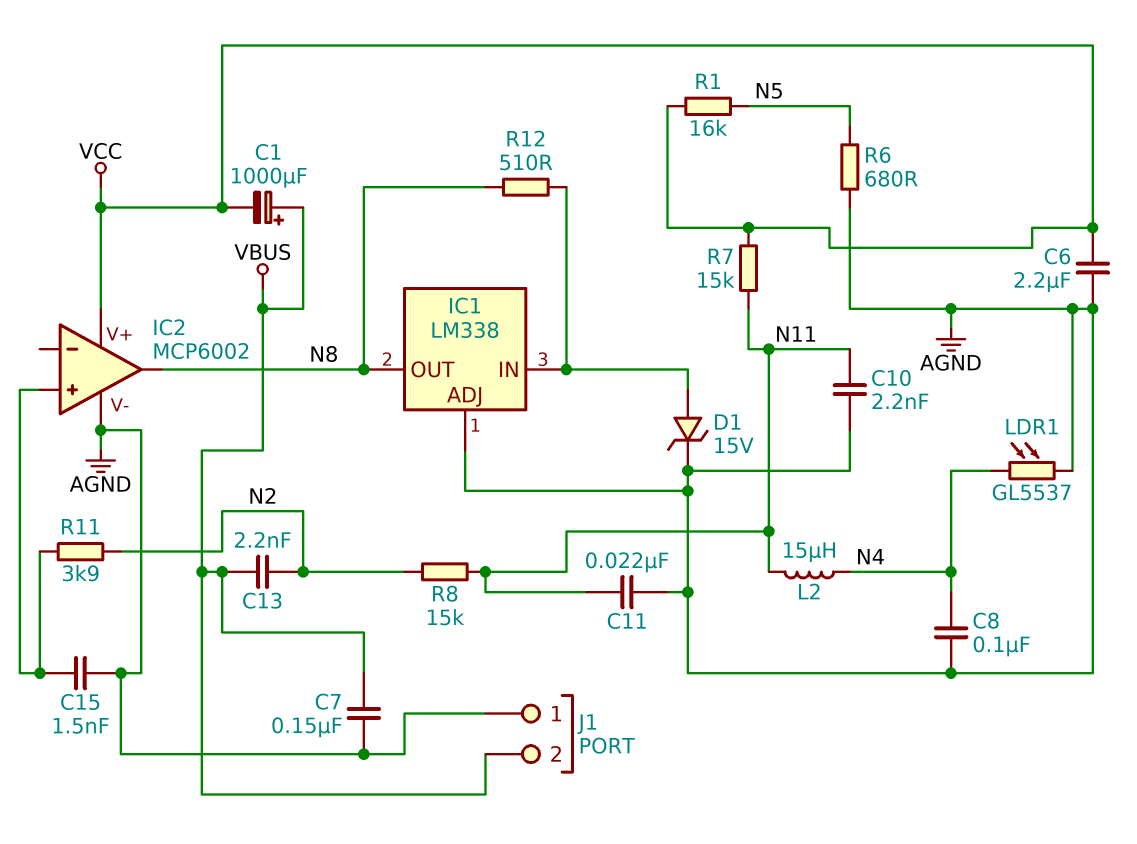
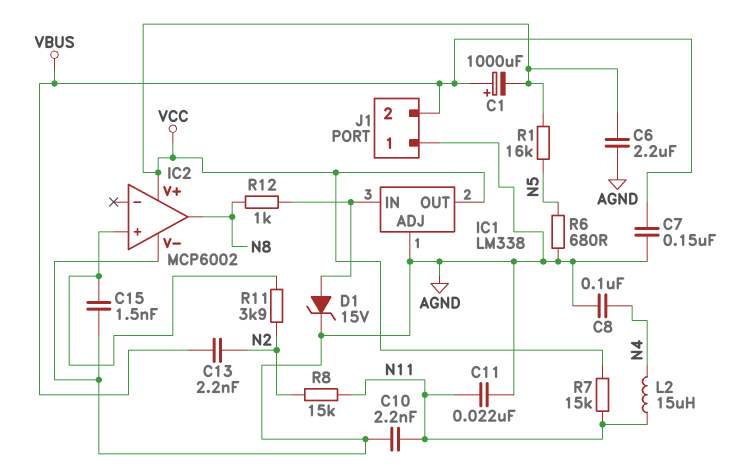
IC1 pin OUT: N8 -> VCC
LDR1: GL5537 (AGND, N4) -> none
R12: 510 (IC1/IN, N8) -> 1k (IC1/IN, N8)

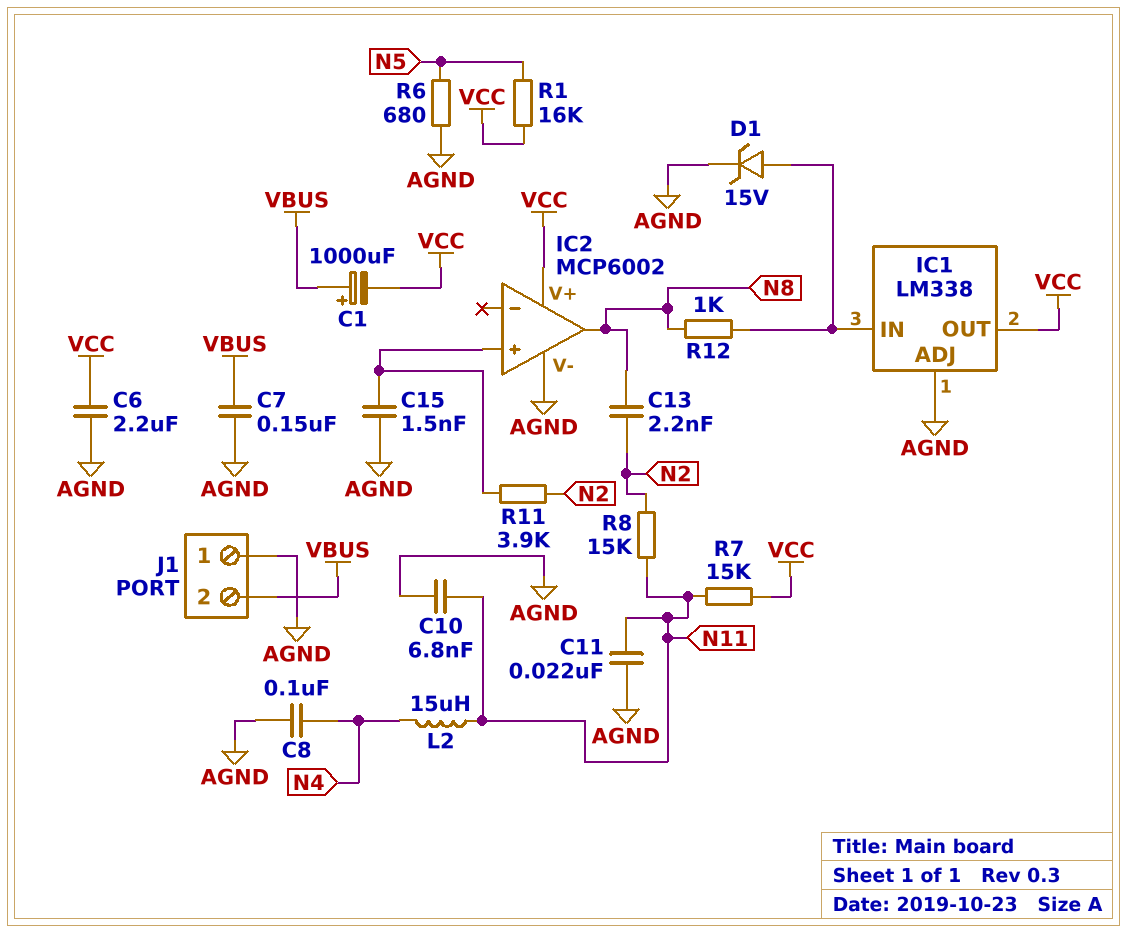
C10: 2.2nF (AGND, N11) -> 6.8nF (AGND, N11)
C13: 2.2nF (N2, VBUS) -> 2.2nF (N2, N8)

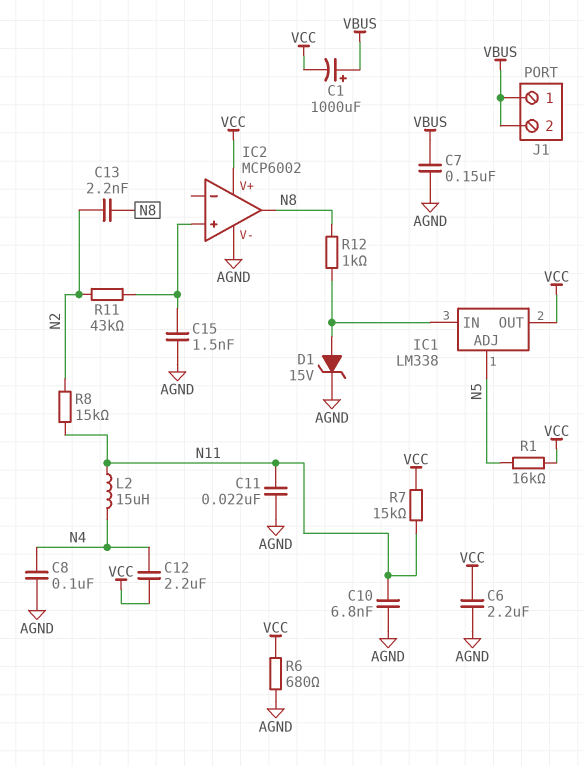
C12: none -> 2.2uF (N4, VCC)
IC1 pin ADJ: AGND -> N5
J1 pin 1: AGND -> VBUS
R6: 680 (AGND, N5) -> 680 (AGND, VCC)
R11: 3.9k (IC2/in+, N2) -> 43k (IC2/in+, N2)

